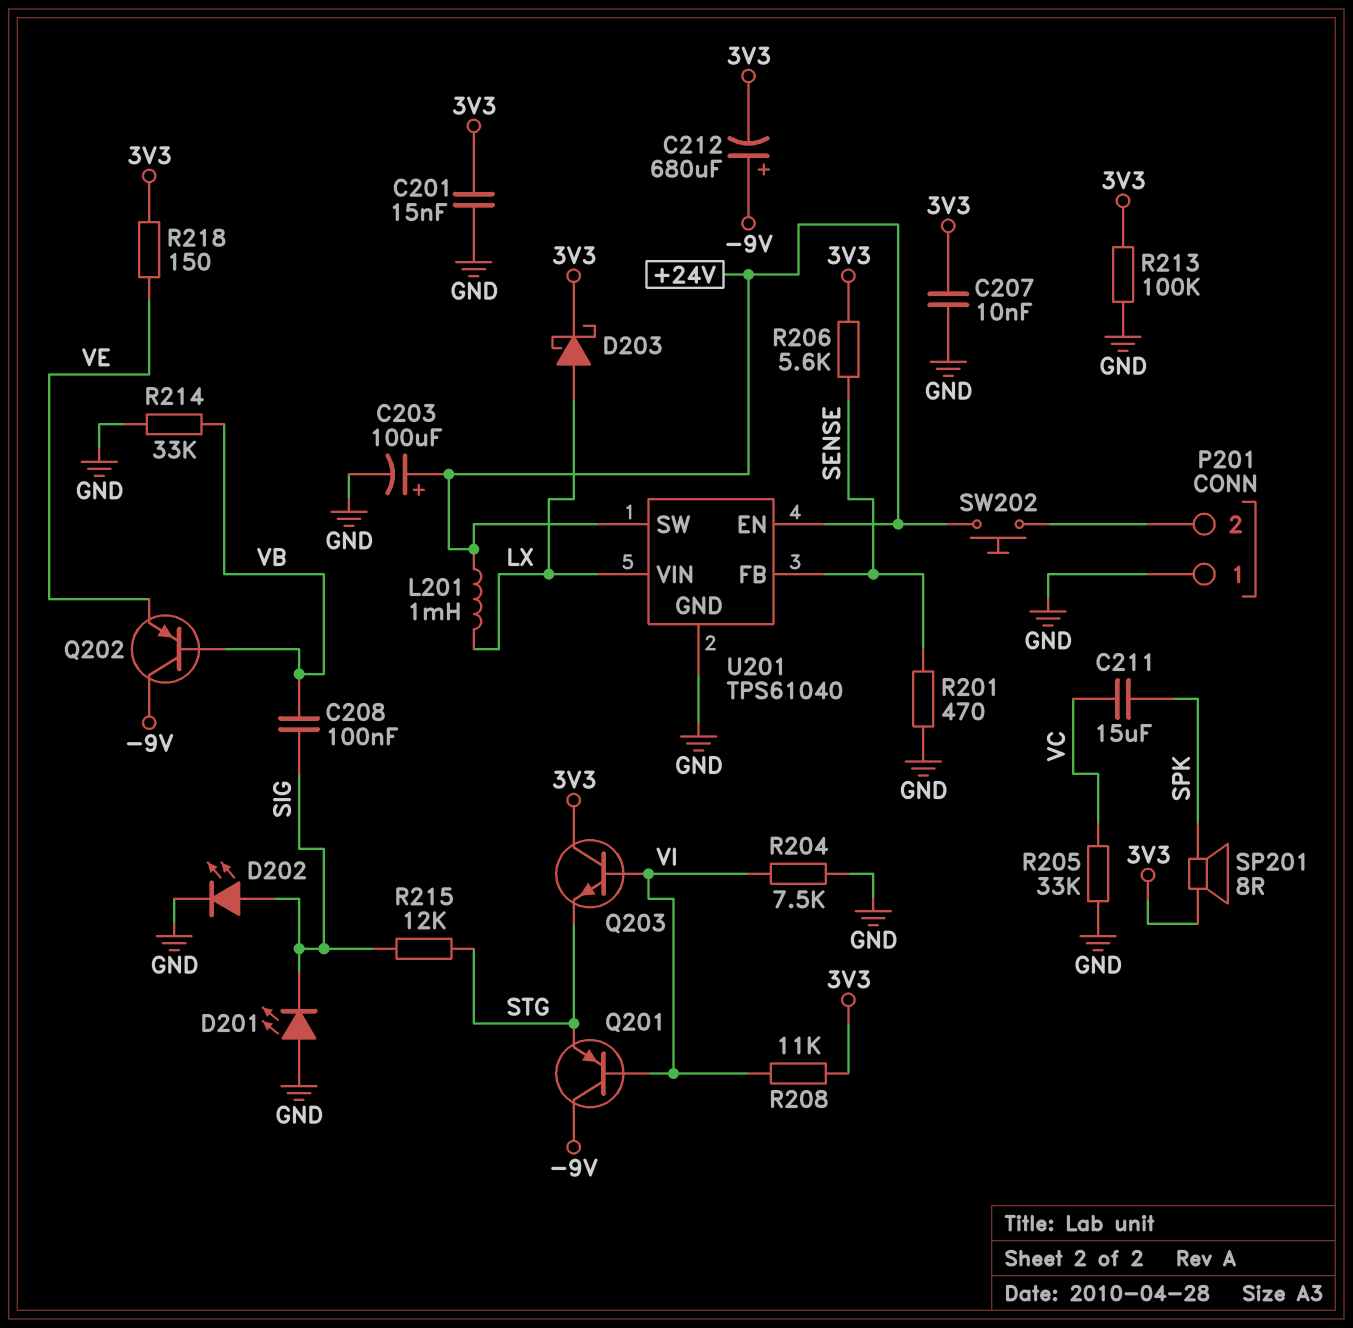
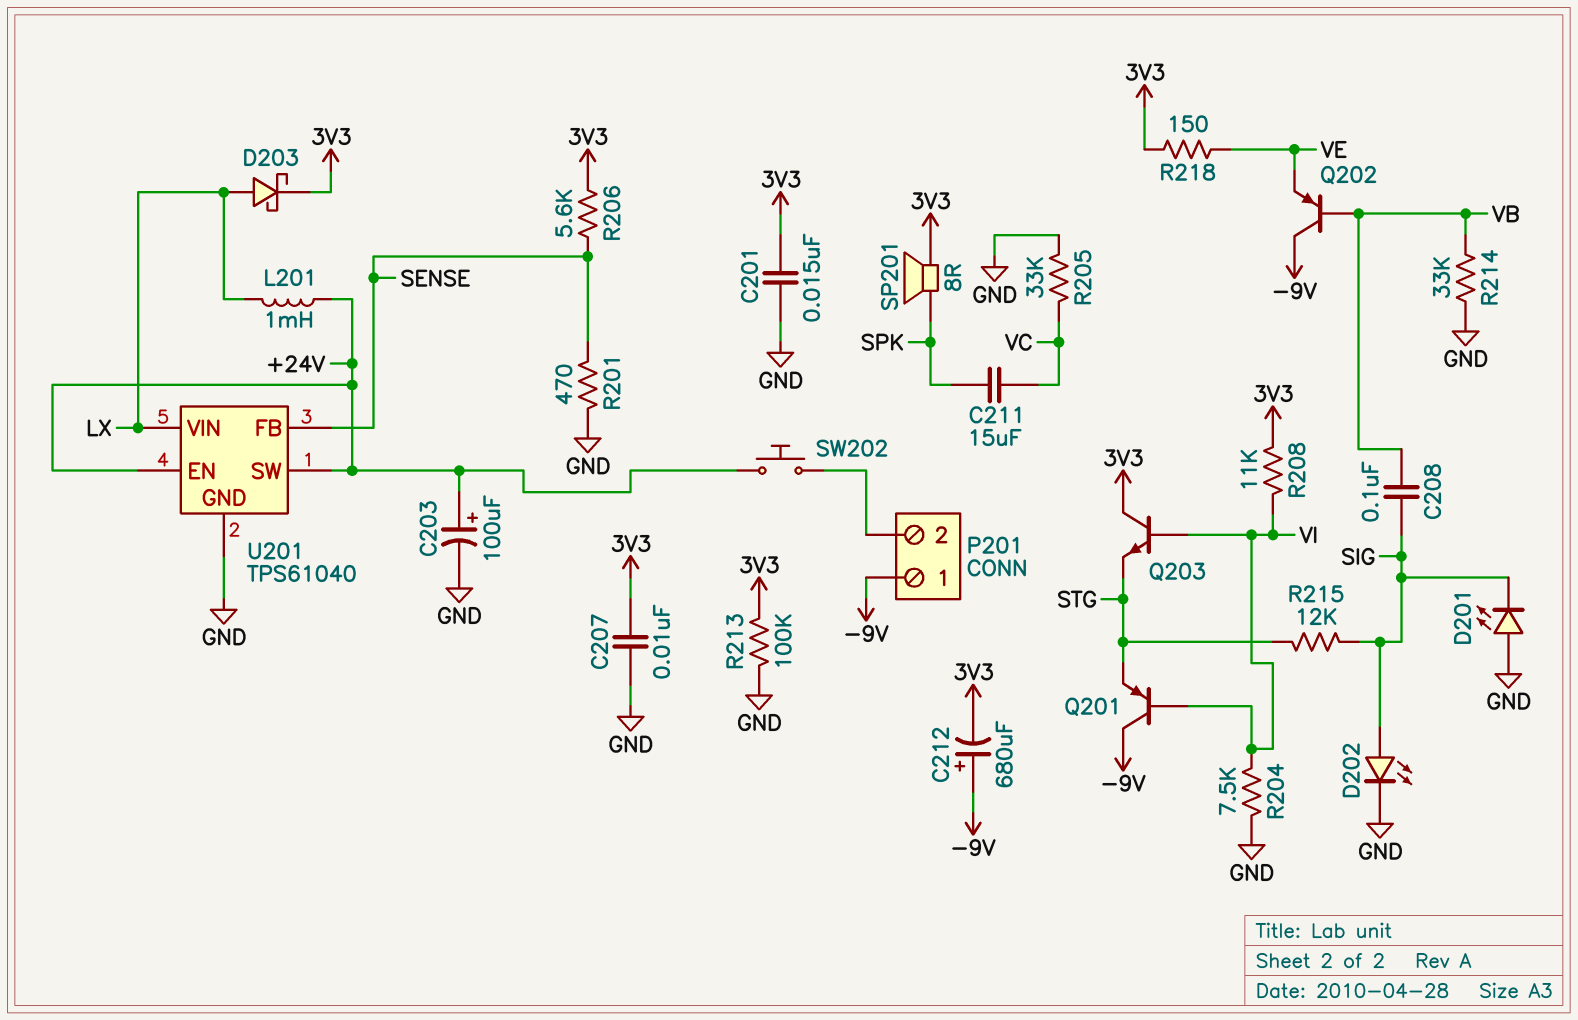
P201 pin 1: GND -> -9V

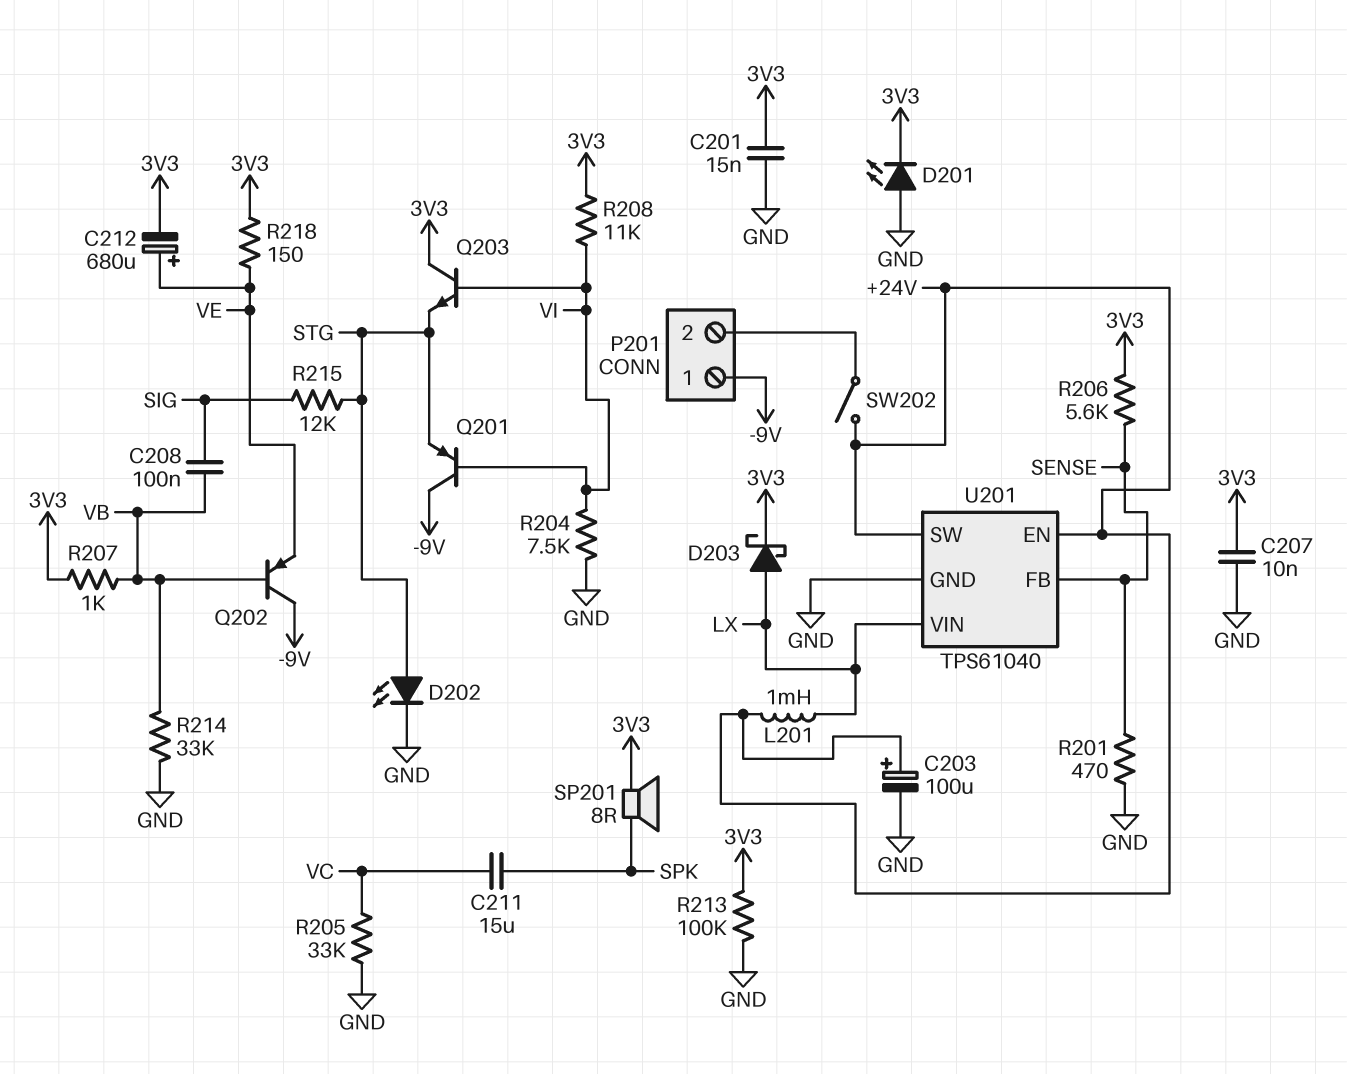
C212: 680uF (plus -9V, minus 3V3) -> 680uF (plus VE, minus 3V3)
D201: LED (A GND, K SIG) -> LED (A GND, K 3V3)
D202: LED (A SIG, K GND) -> LED (A STG, K GND)
R207: none -> 1k (3V3, VB)
SW202: button (+24V, P201/2) -> switch (+24V, P201/2)

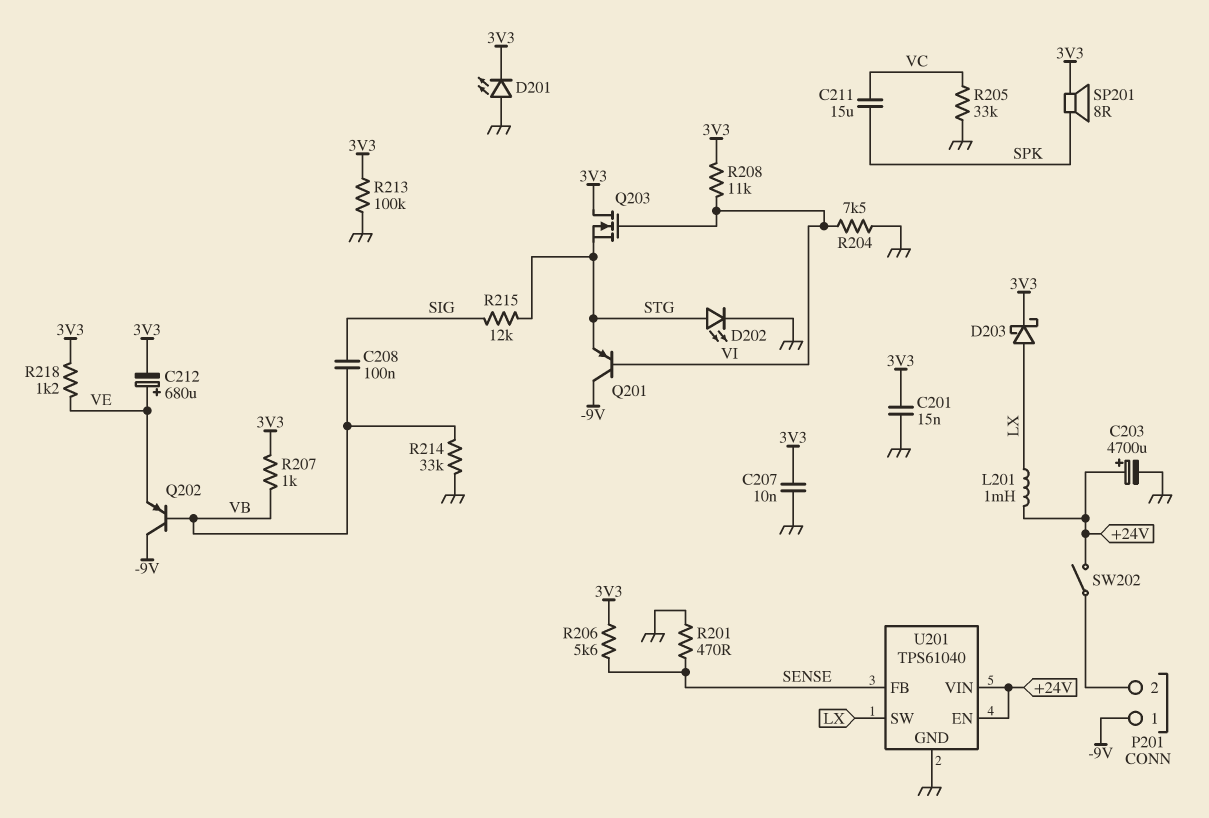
C203: 100uF (plus +24V, minus GND) -> 4700uF (plus +24V, minus GND)
Q203: NPN (B VI, C 3V3, E STG) -> NMOS (G VI, D 3V3, S STG)
R218: 150 (3V3, VE) -> 1.2k (3V3, VE)
U201 pin SW: +24V -> LX
U201 pin VIN: LX -> +24V

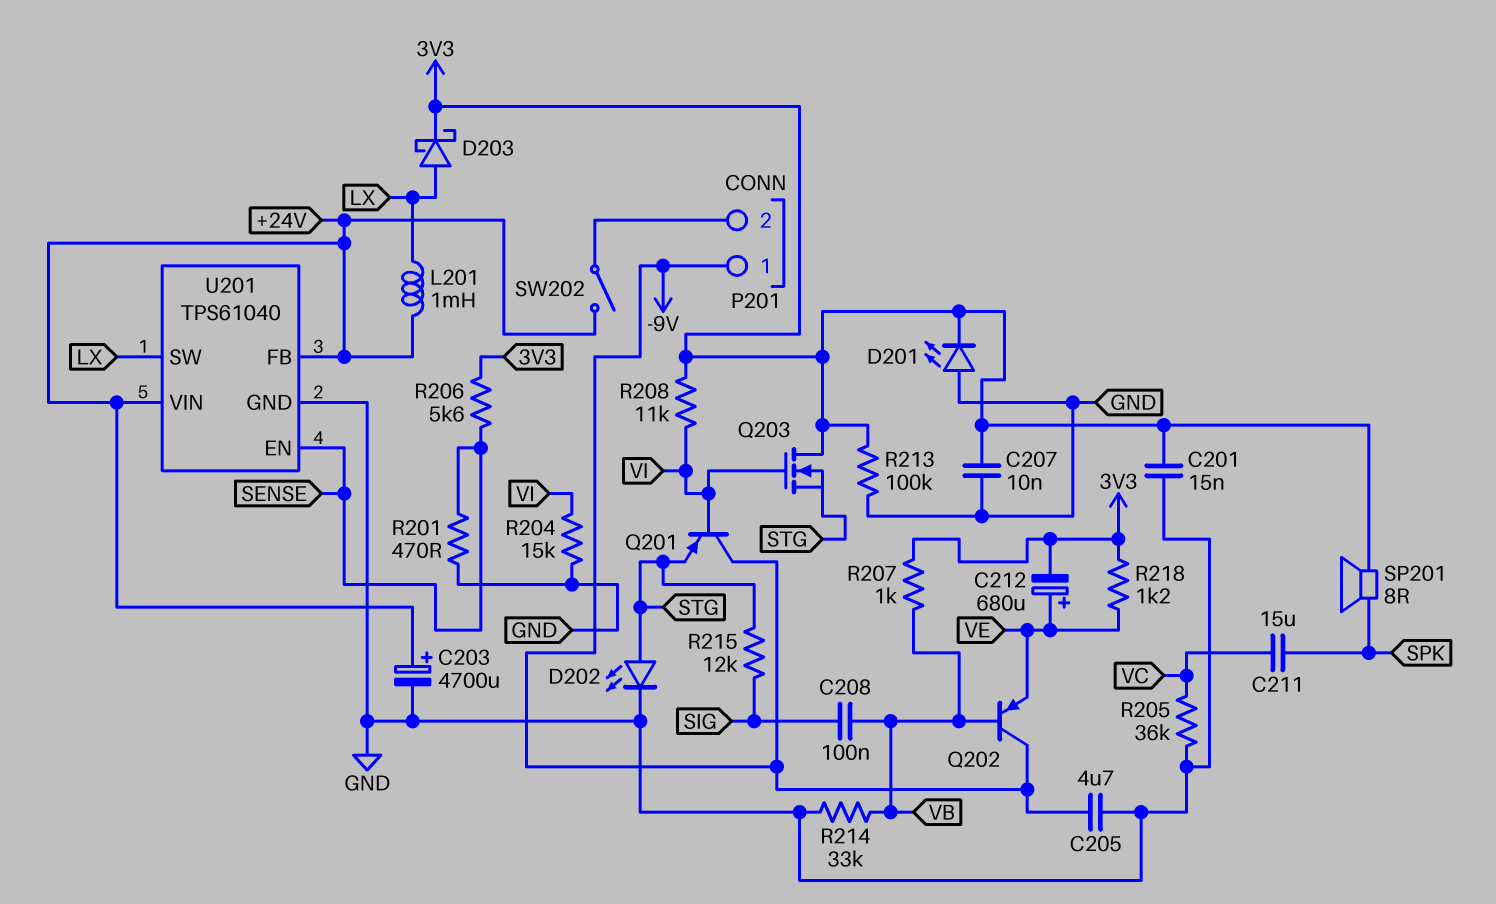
C205: none -> 4.7uF (-9V, GND)
R204: 7.5k (GND, VI) -> 15k (GND, VI)
R205: 33k (GND, VC) -> 36k (GND, VC)
U201 pin EN: +24V -> SENSE
U201 pin FB: SENSE -> +24V

